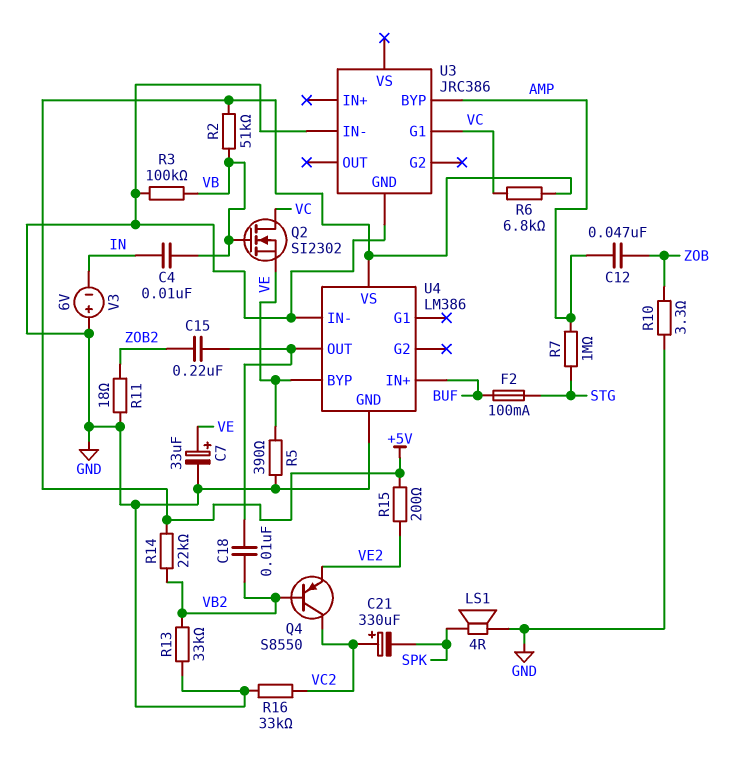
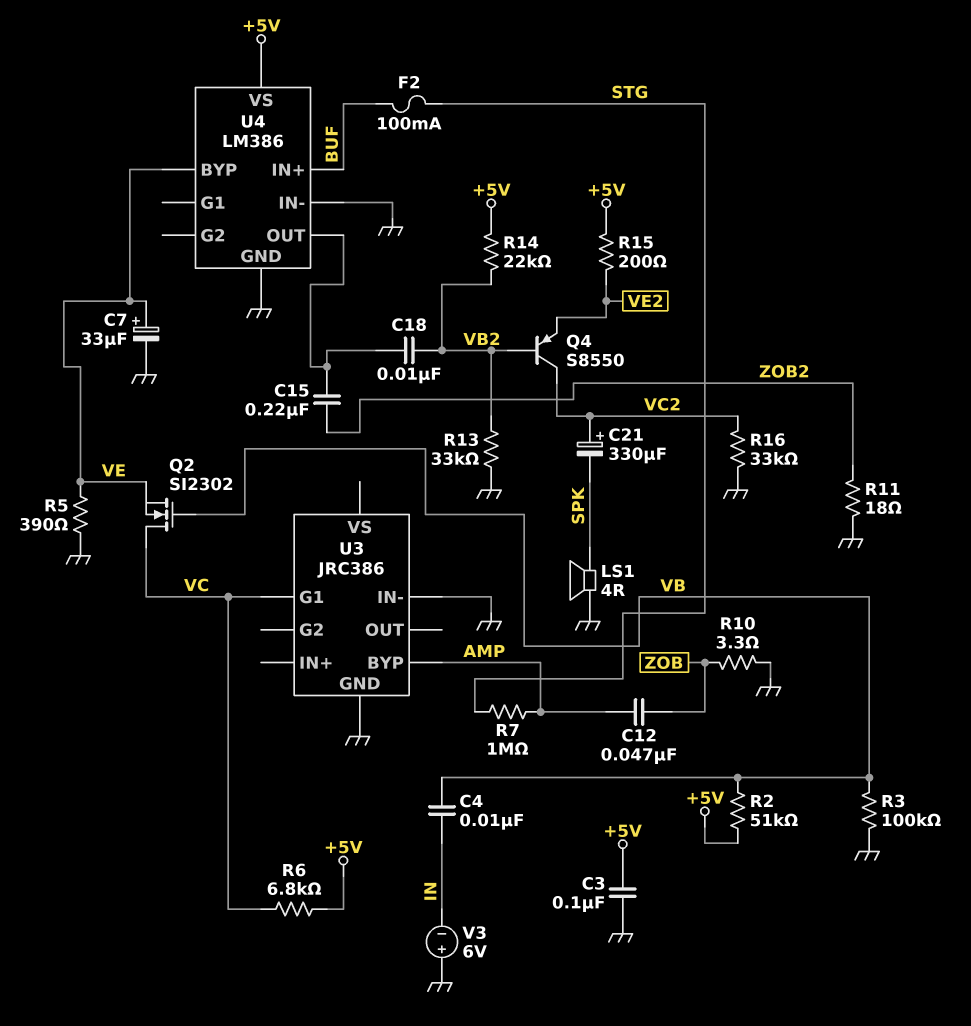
C3: none -> 100nF (+5V, GND)

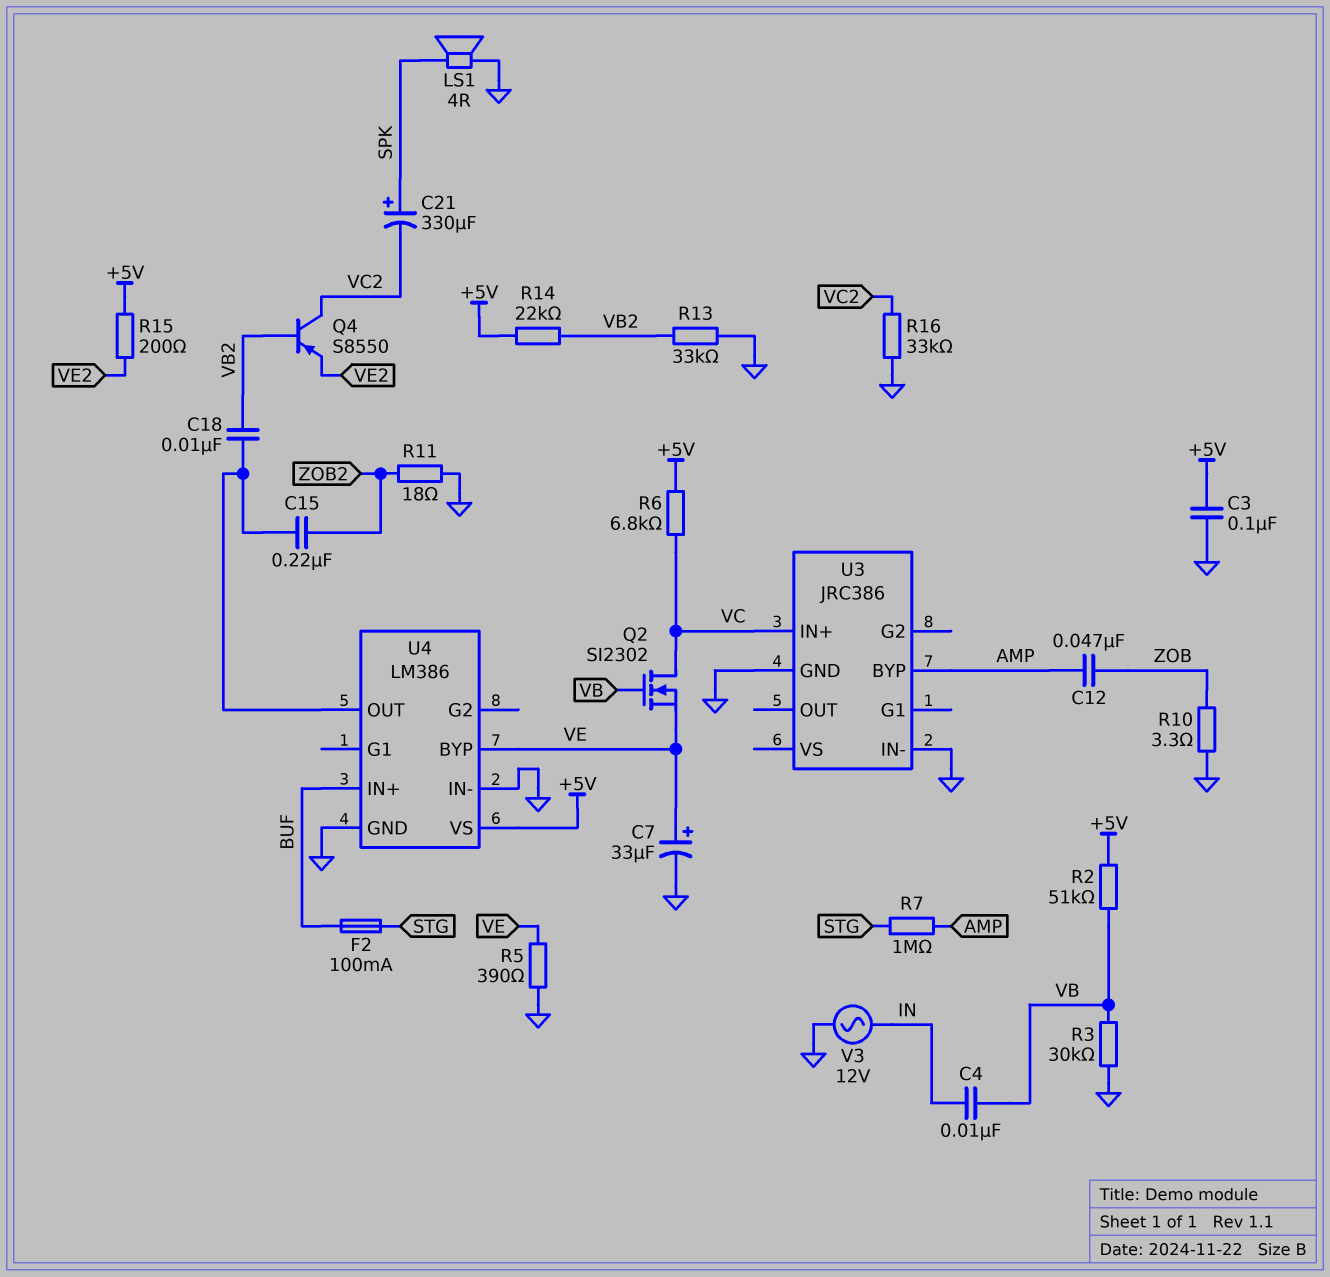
C21: 330uF (plus VC2, minus SPK) -> 330uF (plus SPK, minus VC2)
R3: 100k (GND, VB) -> 30k (GND, VB)
U3 pin G1: VC -> none
U3 pin IN+: none -> VC
V3: 6V (plus GND, minus IN) -> AC 12V (GND, IN)

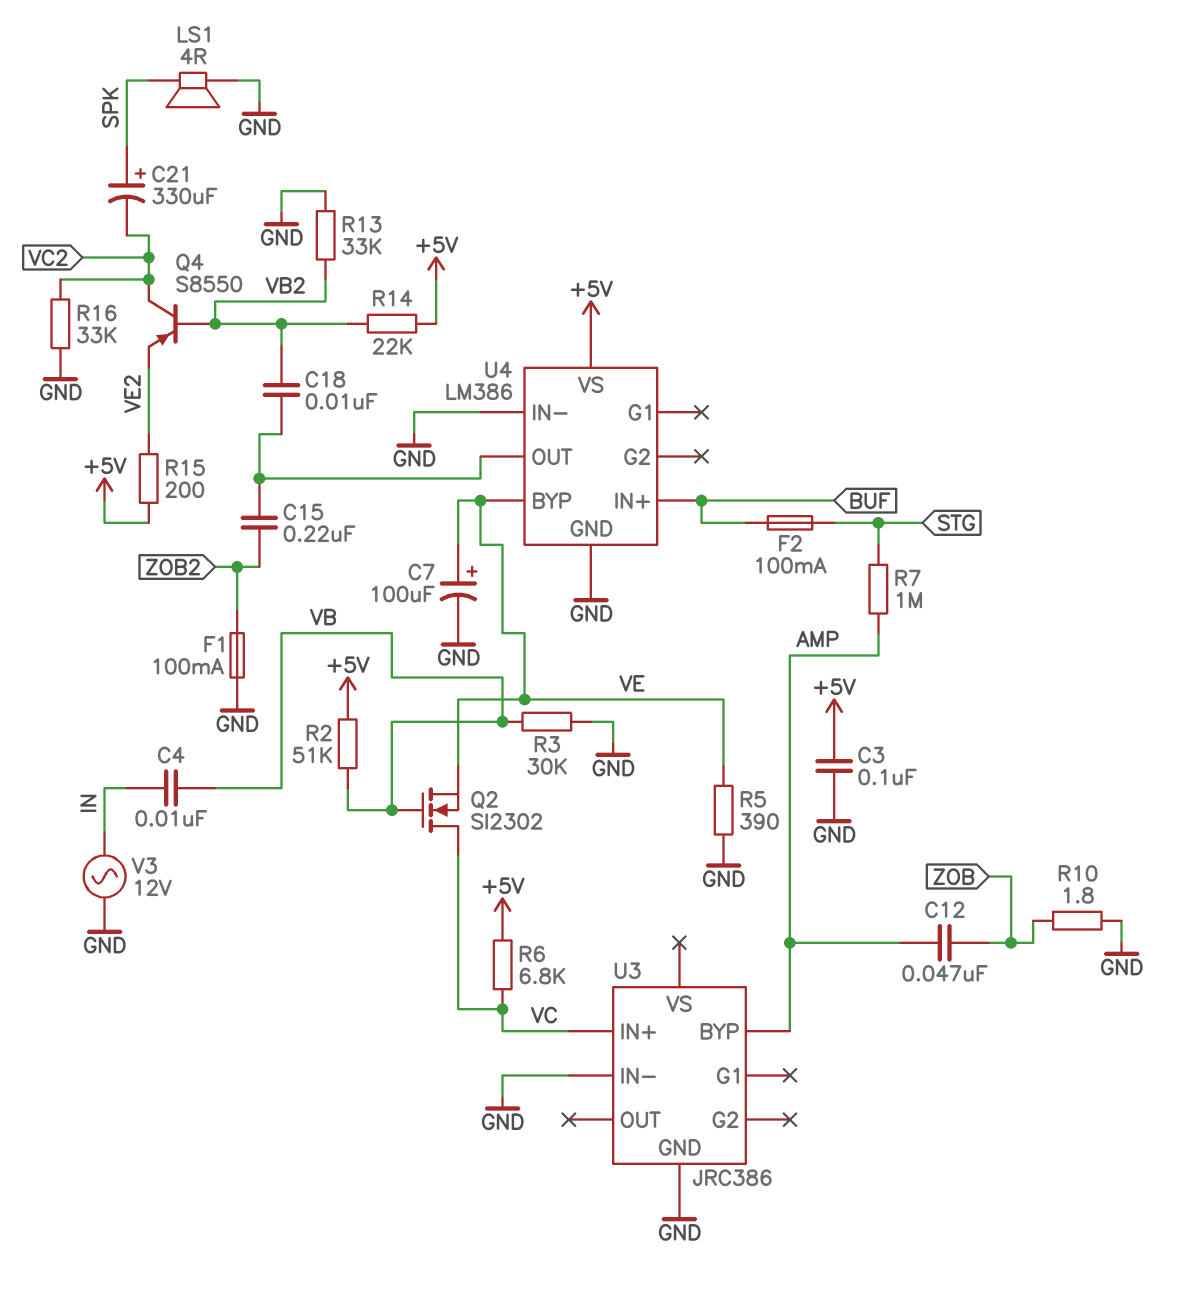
C7: 33uF (plus VE, minus GND) -> 100uF (plus VE, minus GND)
F1: none -> 100mA (GND, ZOB2)
R10: 3.3 (GND, ZOB) -> 1.8 (GND, ZOB)
R11: 18 (GND, ZOB2) -> none

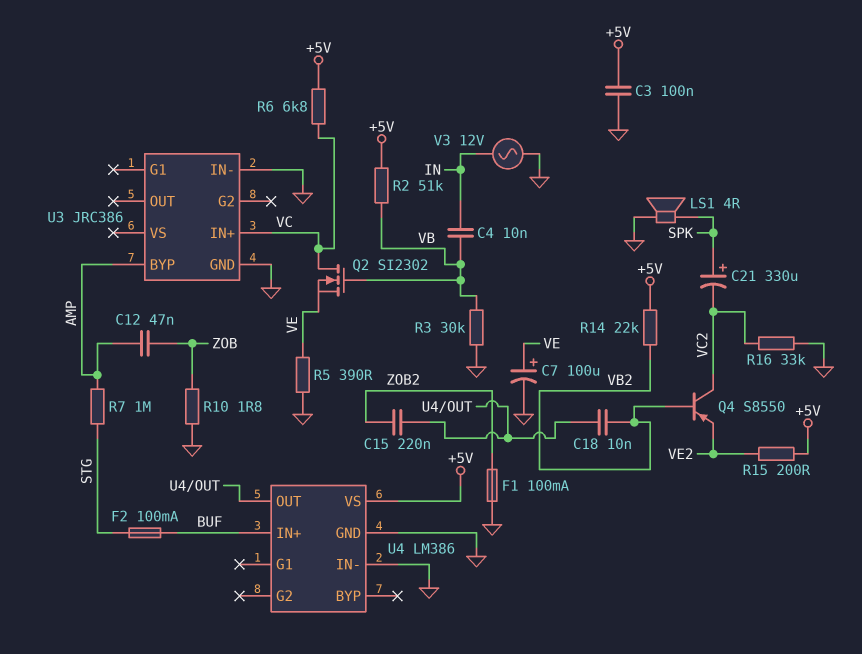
R13: 33k (GND, VB2) -> none
U4 pin BYP: VE -> none

